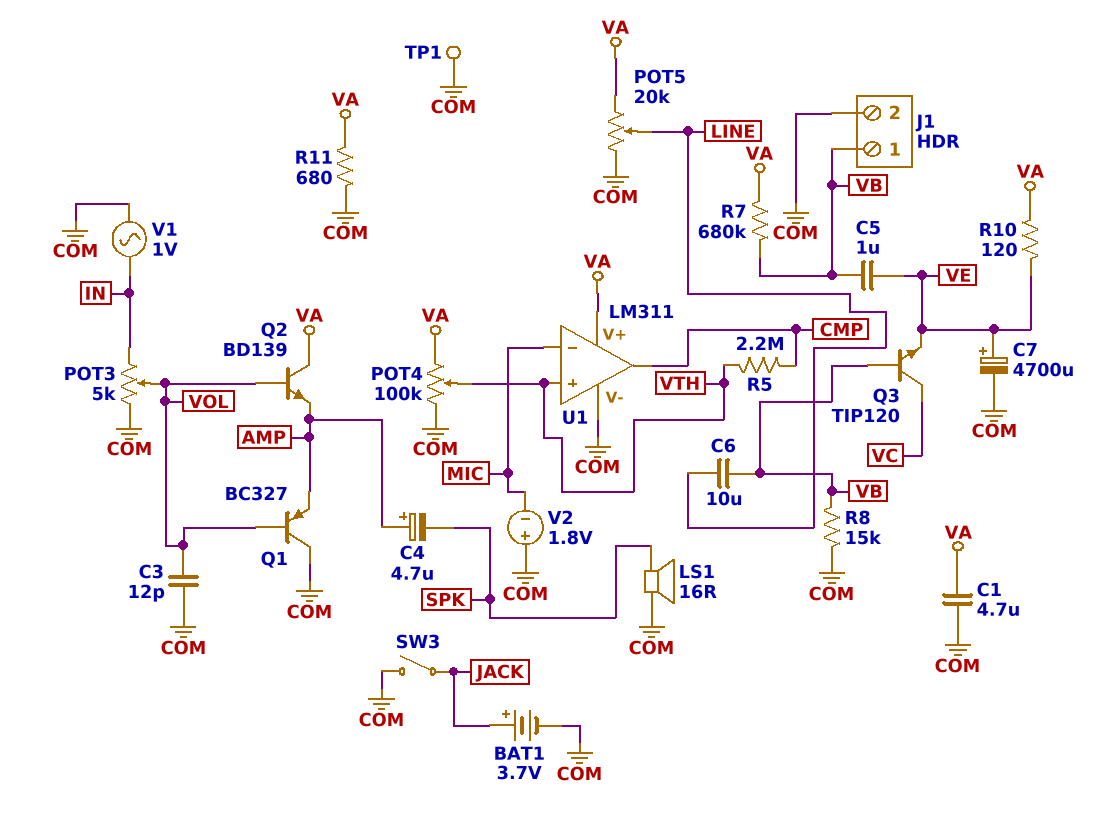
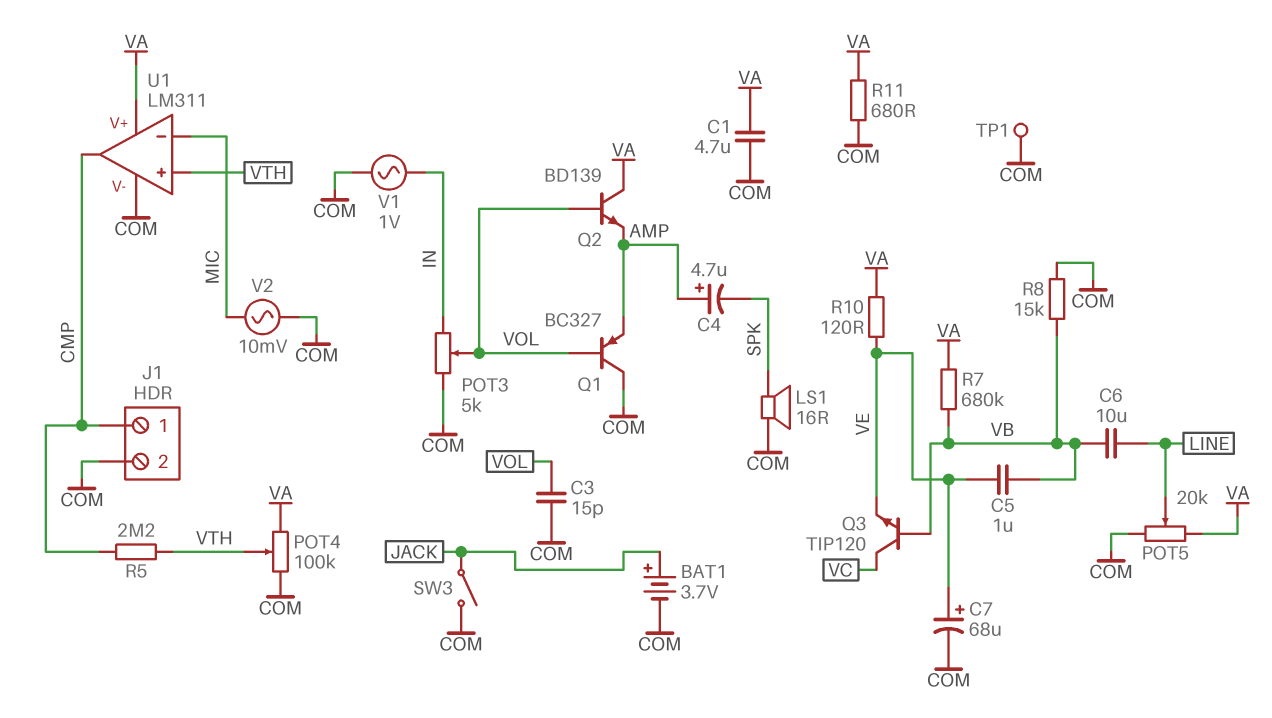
C3: 12pF (COM, VOL) -> 15pF (COM, VOL)
C7: 4700uF (plus VE, minus COM) -> 68uF (plus VE, minus COM)
J1 pin 1: VB -> CMP
V2: 1.8V (plus COM, minus MIC) -> AC 10mV (COM, MIC)

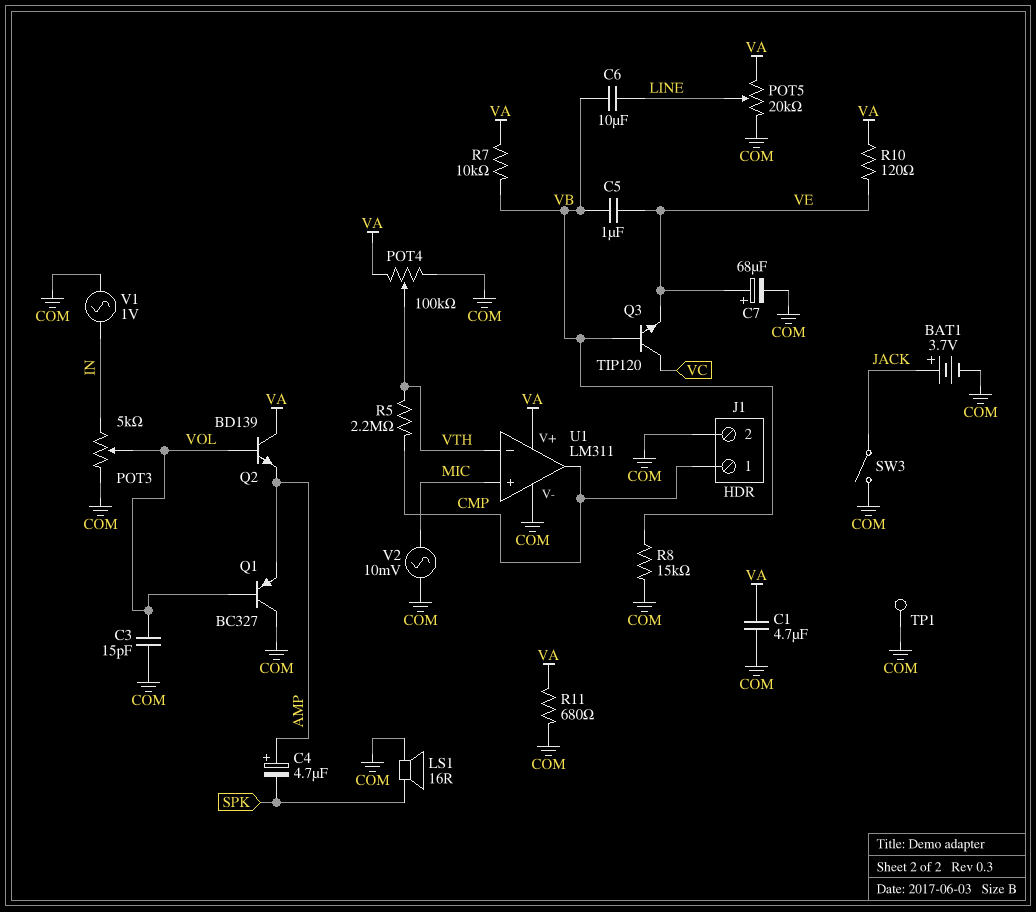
R7: 680k (VA, VB) -> 10k (VA, VB)
U1 pin in+: VTH -> MIC
U1 pin in-: MIC -> VTH

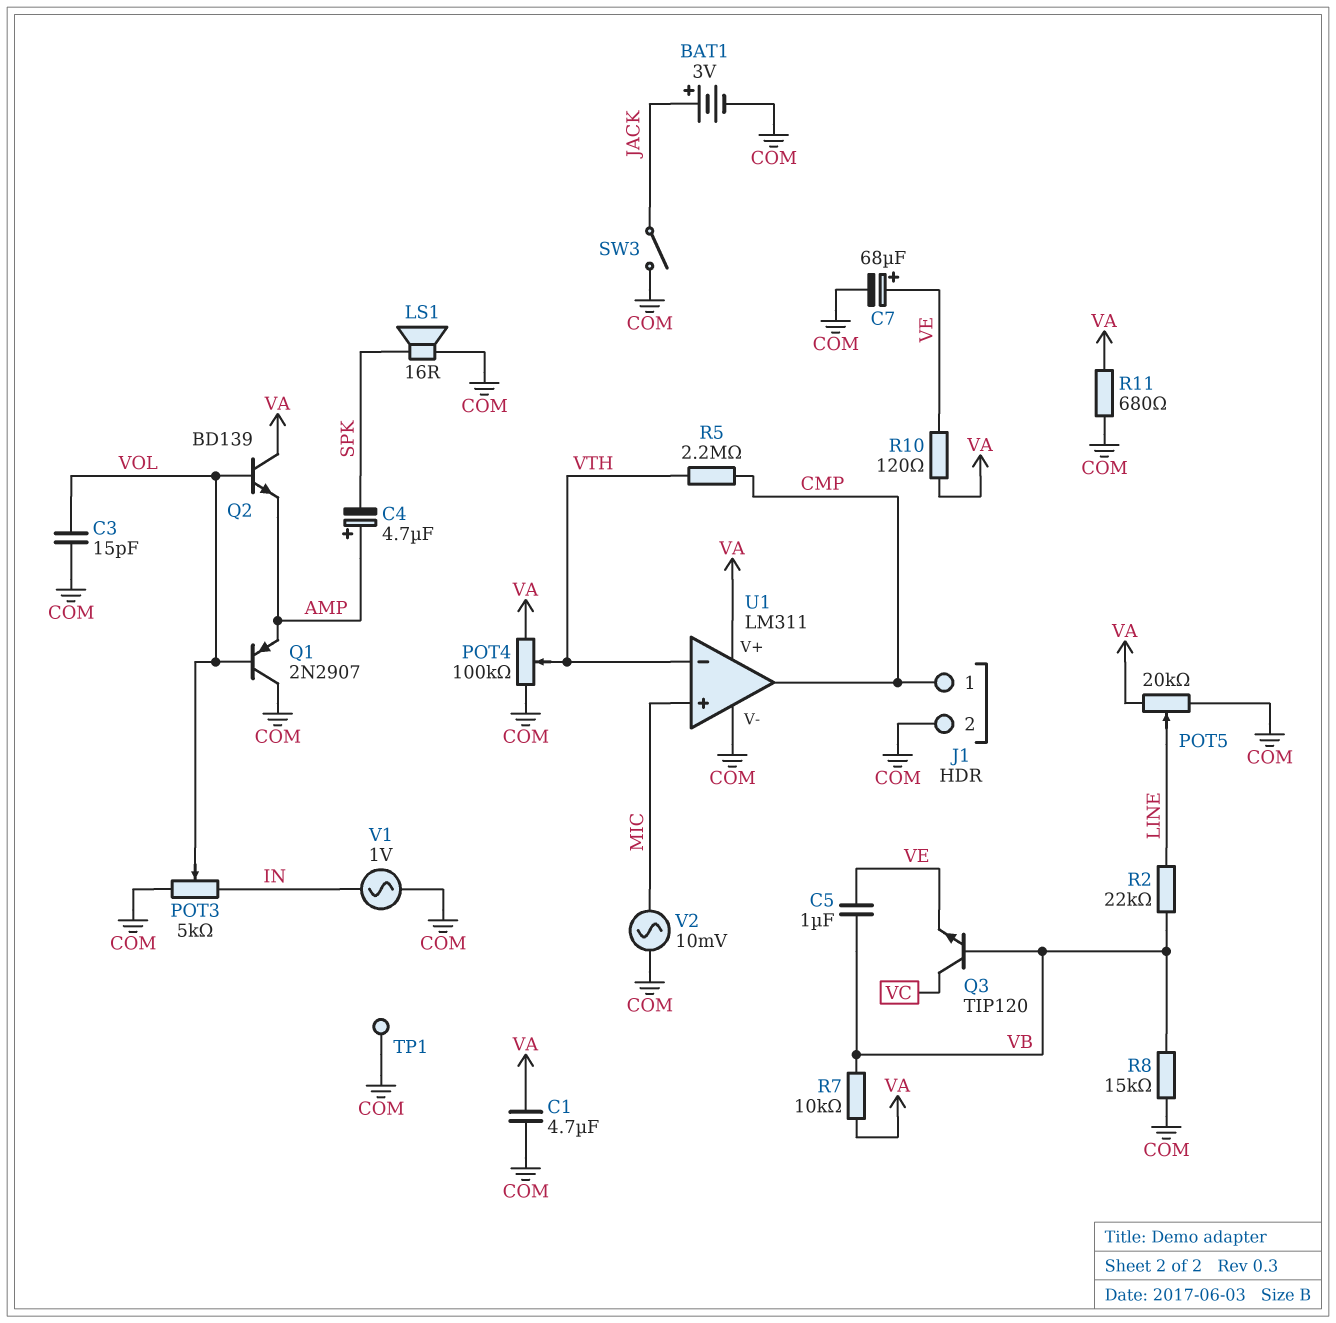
BAT1: 3.7V (plus JACK, minus COM) -> 3V (plus JACK, minus COM)
C6: 10uF (LINE, VB) -> none
Q1: PNP BC327 (B VOL, C COM, E AMP) -> PNP 2N2907 (B VOL, C COM, E AMP)
R2: none -> 22k (LINE, VB)

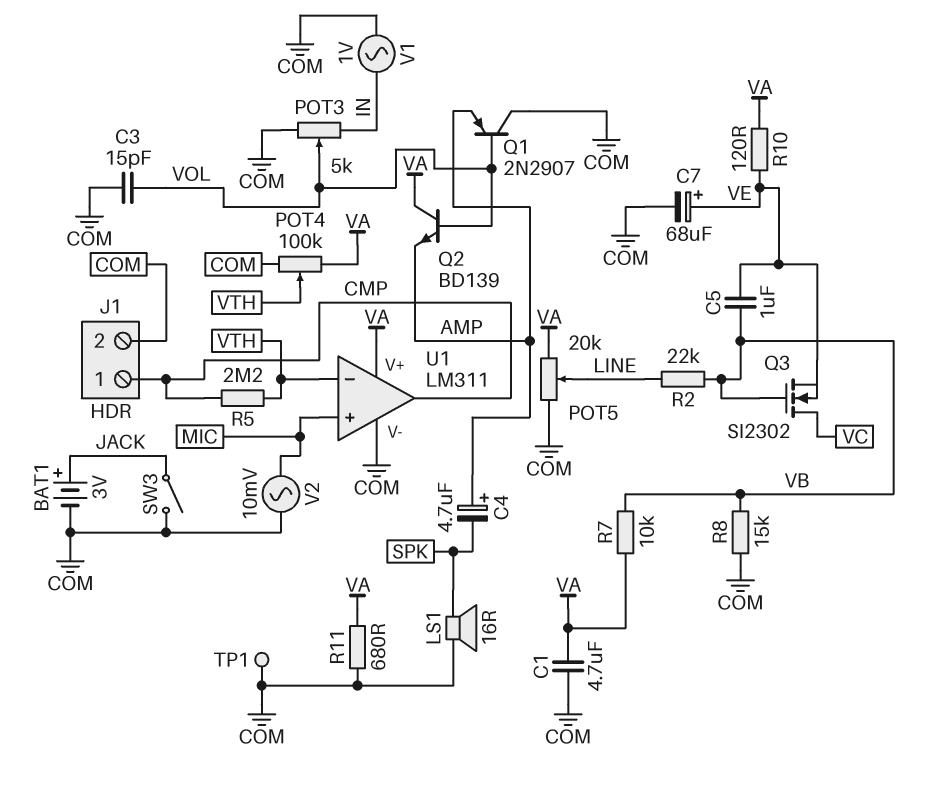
Q3: NPN TIP120 (B VB, C VC, E VE) -> NMOS SI2302 (G VB, D VC, S VE)

